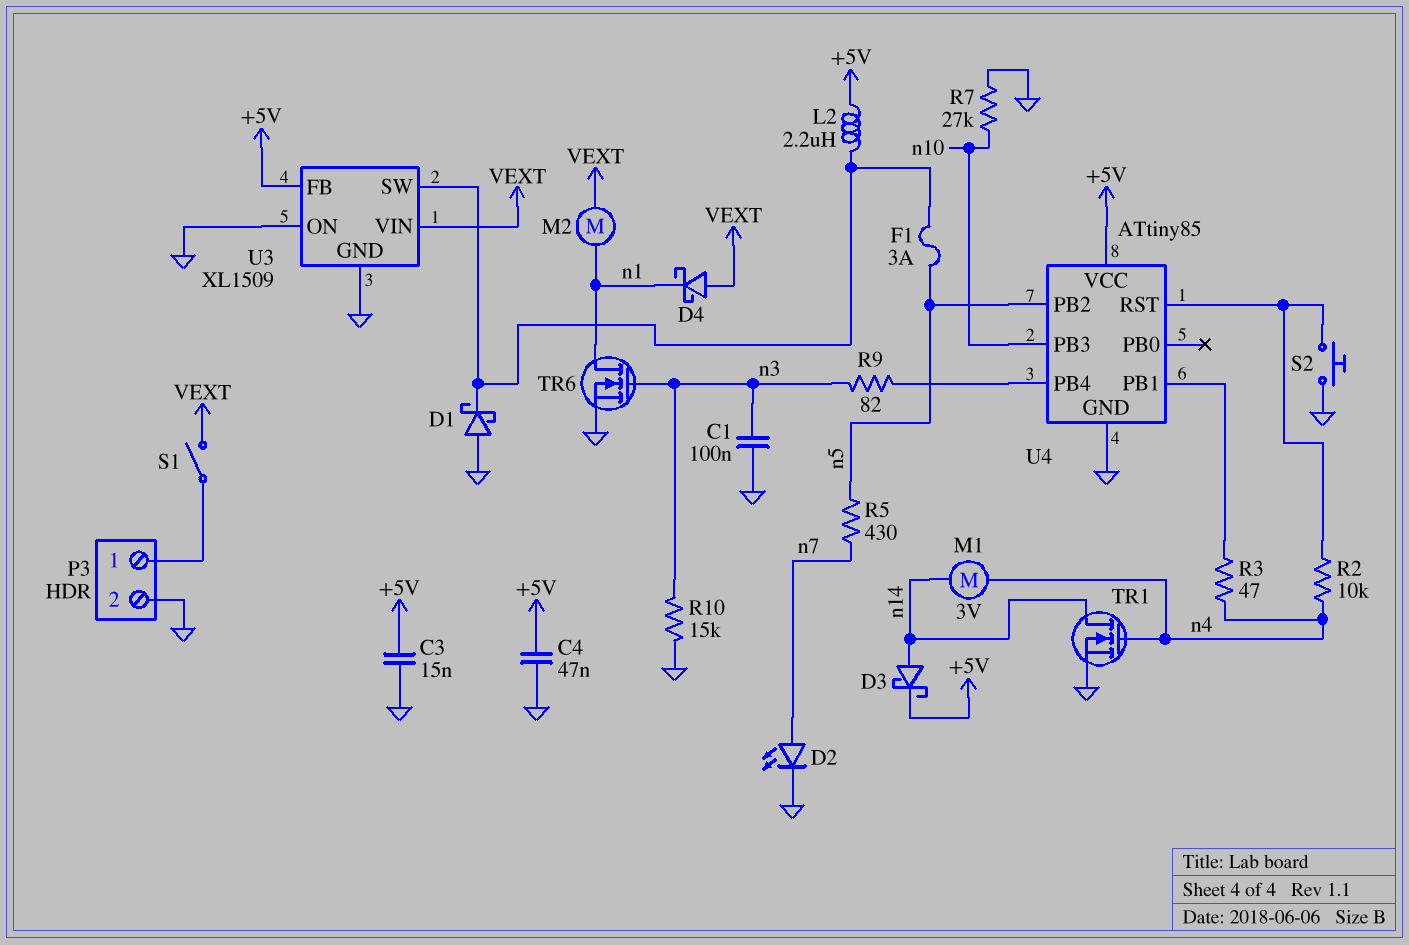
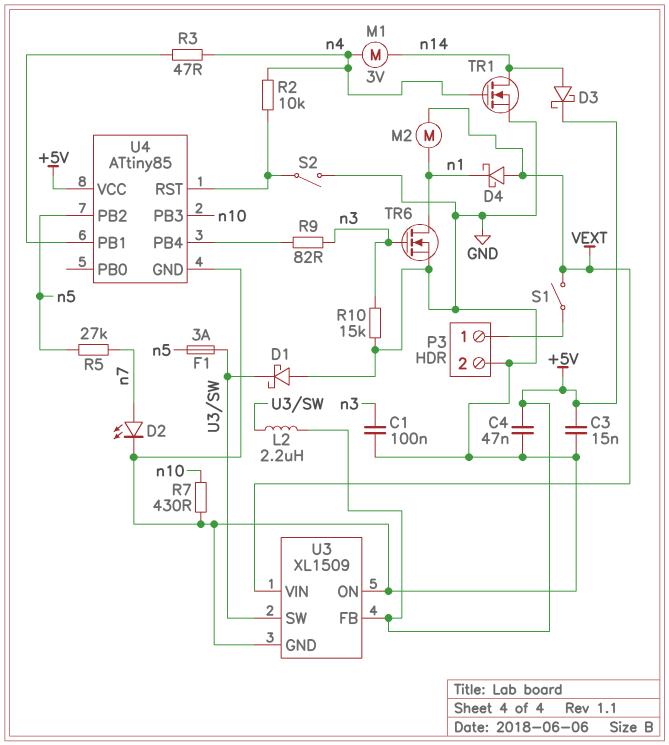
R5: 430 (n5, n7) -> 27k (n5, n7)
R7: 27k (GND, n10) -> 430 (GND, n10)
S2: button (GND, U4/RST) -> switch (GND, U4/RST)

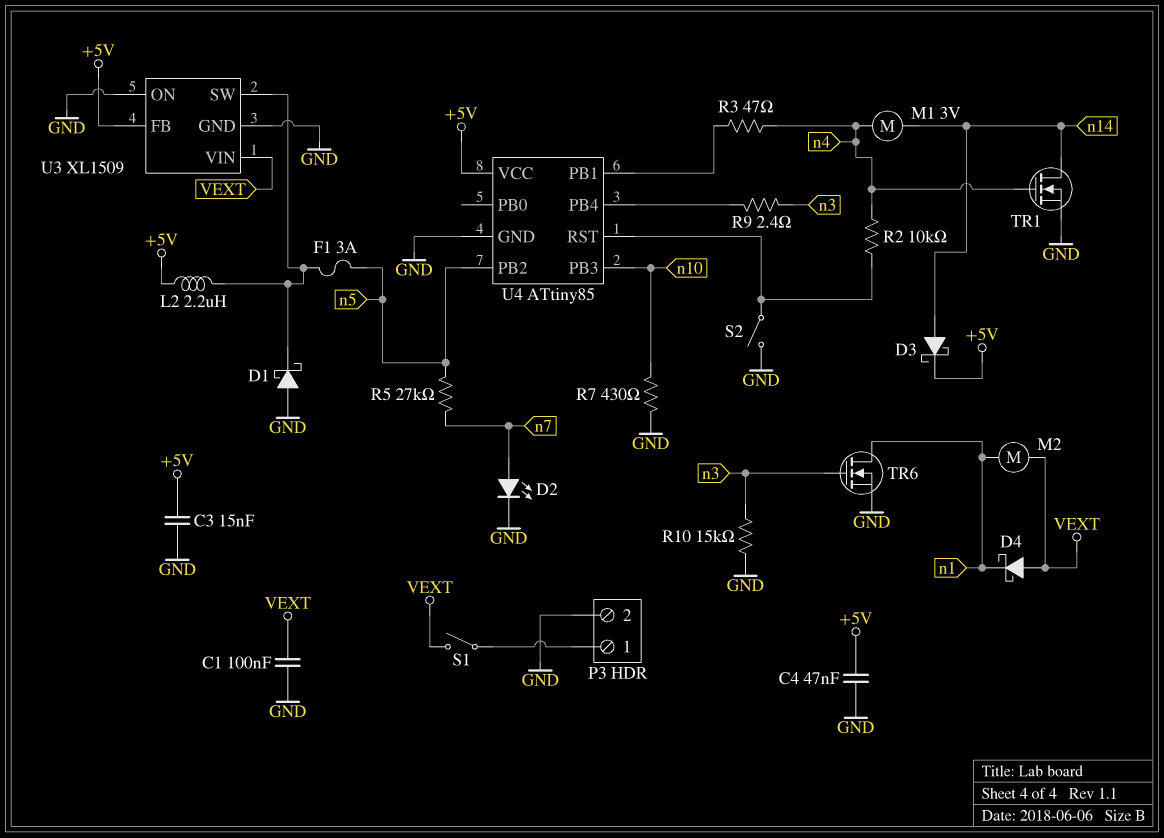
C1: 100nF (GND, n3) -> 100nF (GND, VEXT)
R9: 82 (U4/PB4, n3) -> 2.4 (U4/PB4, n3)

